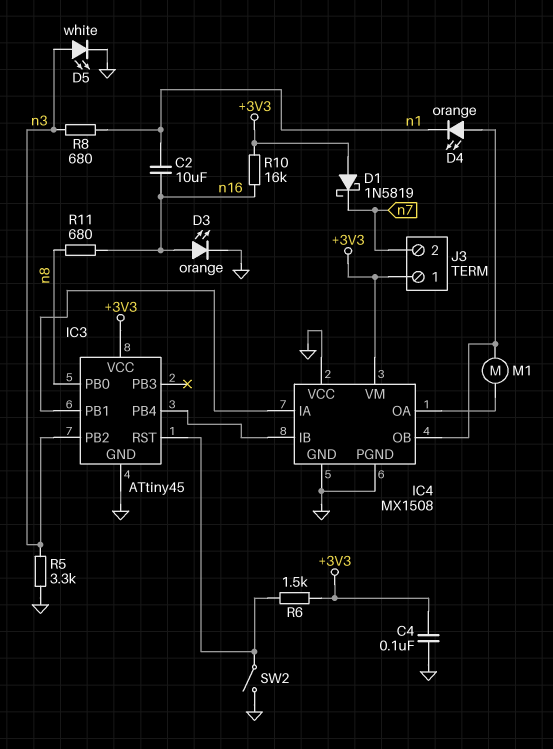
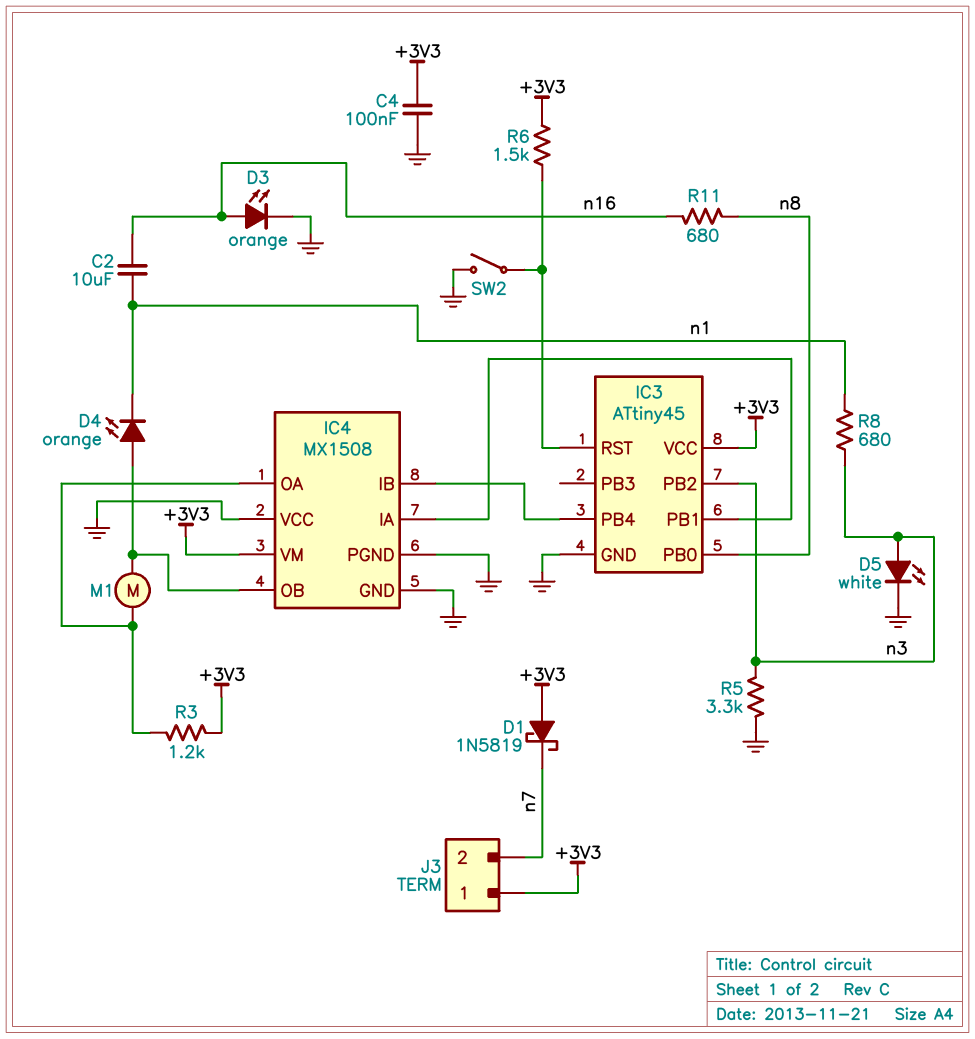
R3: none -> 1.2k (+3V3, IC4/OA)
R10: 16k (+3V3, n16) -> none

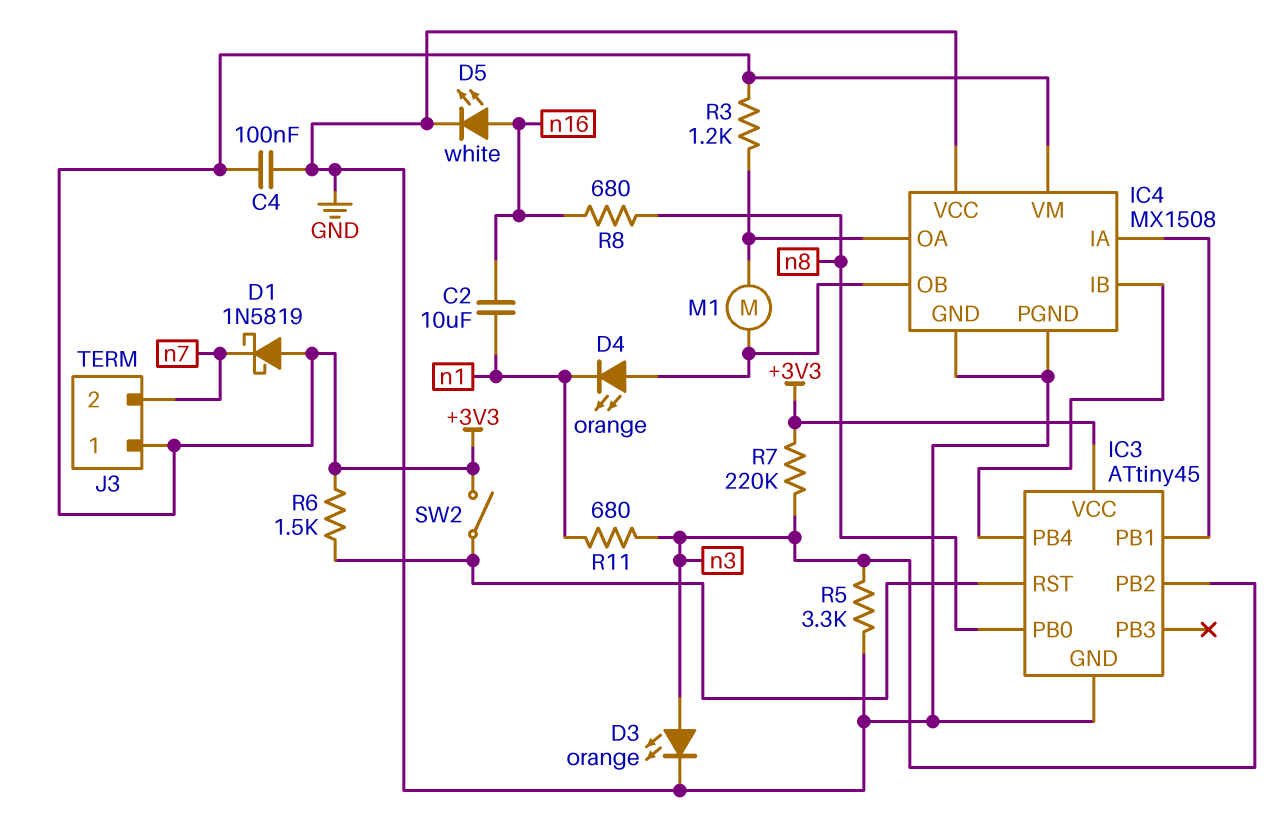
D3: LED orange (A n16, K GND) -> LED orange (A n3, K GND)
D5: LED white (A n3, K GND) -> LED white (A n16, K GND)
R7: none -> 220k (+3V3, n3)
R8: 680 (n1, n3) -> 680 (n8, n16)
R11: 680 (n8, n16) -> 680 (n1, n3)
SW2: switch (GND, IC3/RST) -> switch (+3V3, IC3/RST)

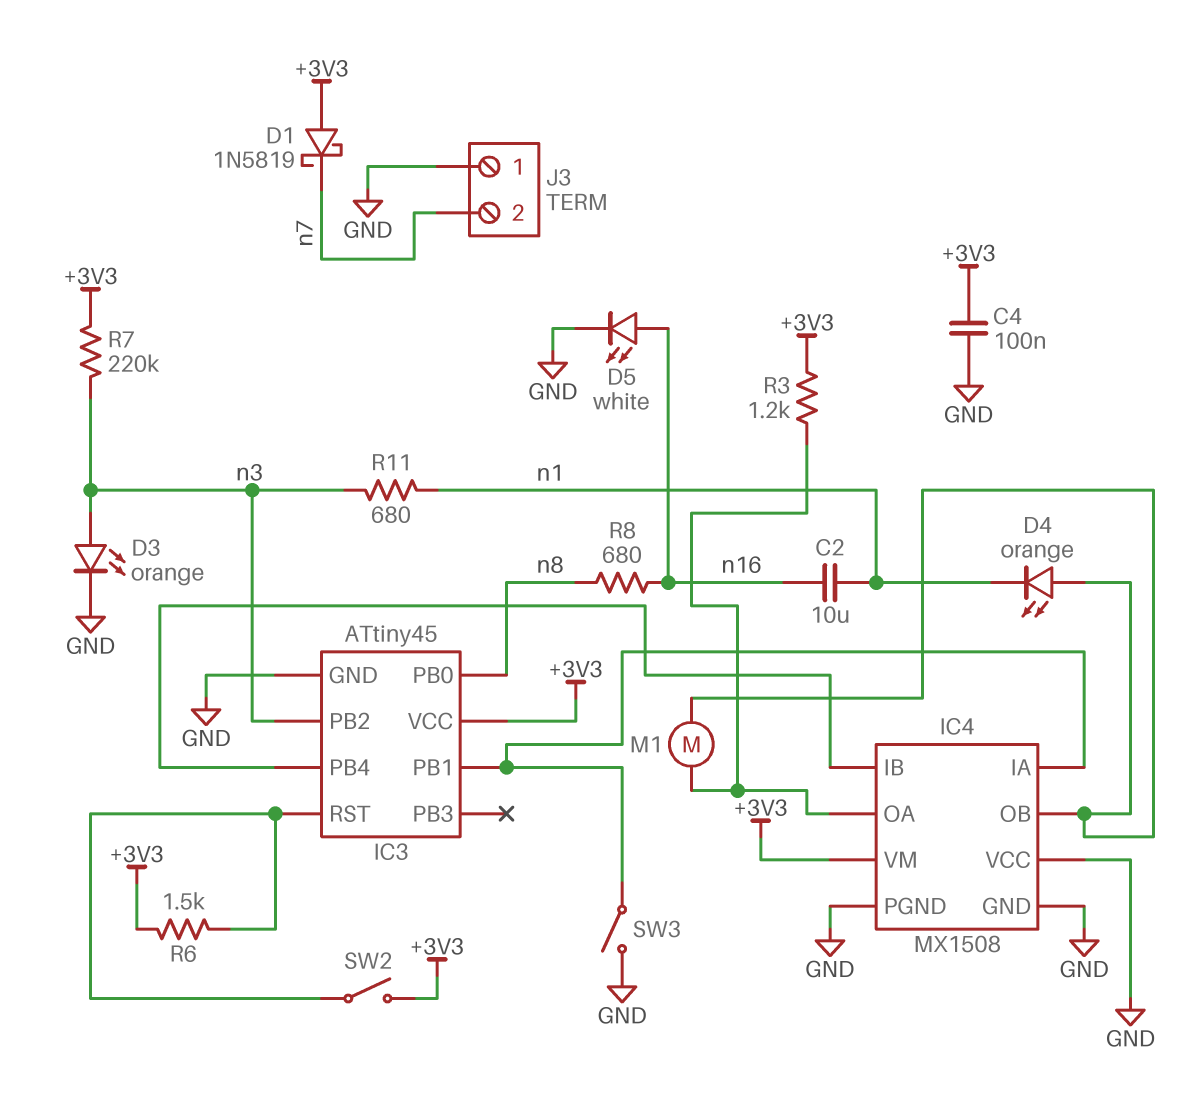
J3 pin 1: +3V3 -> GND
R5: 3.3k (GND, n3) -> none
SW3: none -> switch (GND, IC3/PB1)

